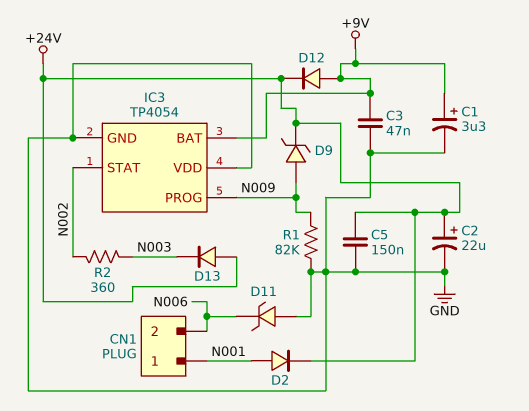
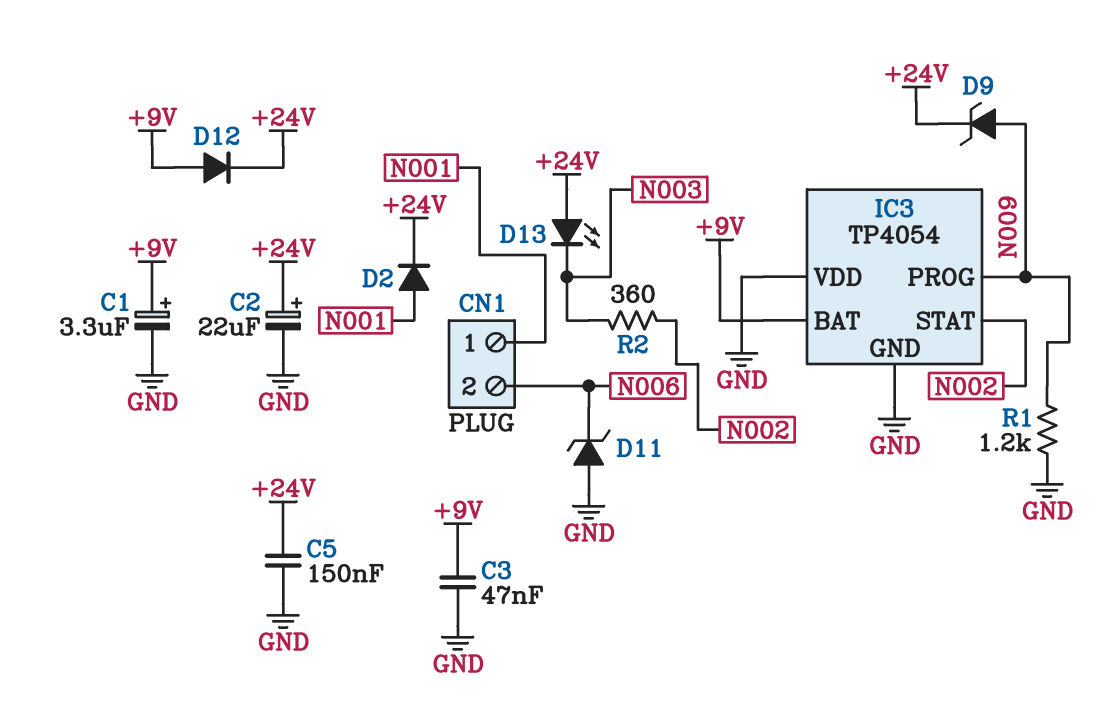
D13: diode (A +24V, K N003) -> LED (A +24V, K N003)
R1: 82k (GND, N009) -> 1.2k (GND, N009)

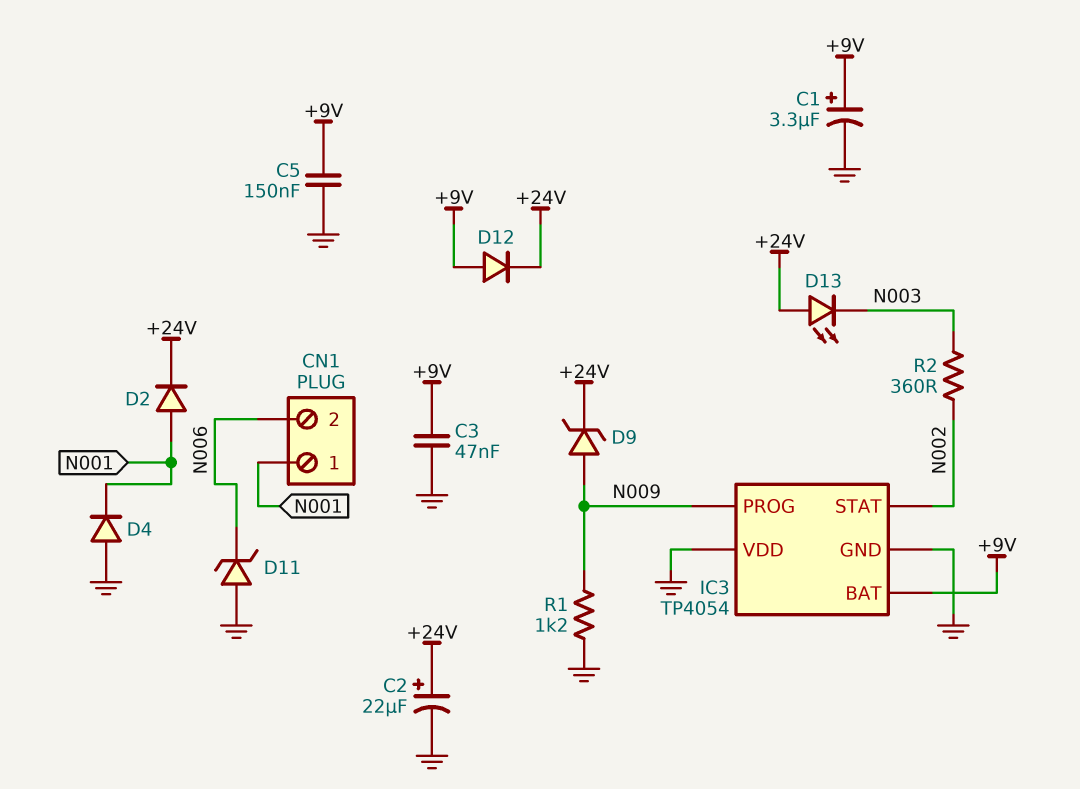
C5: 150nF (+24V, GND) -> 150nF (+9V, GND)
D4: none -> diode (A GND, K N001)

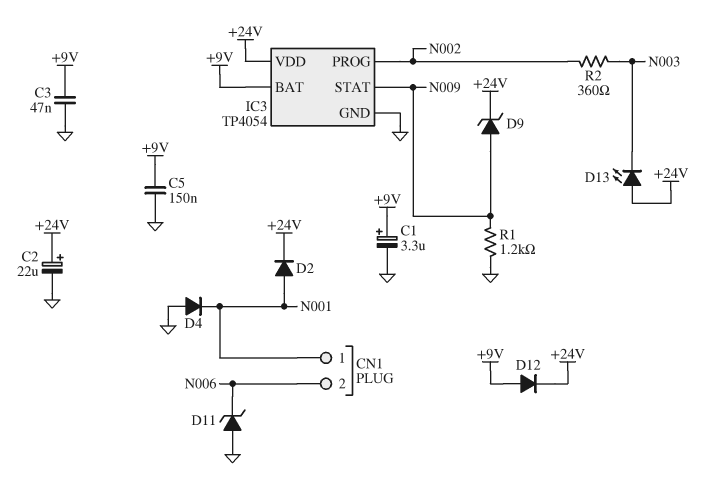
IC3 pin PROG: N009 -> N002
IC3 pin STAT: N002 -> N009
IC3 pin VDD: GND -> +24V

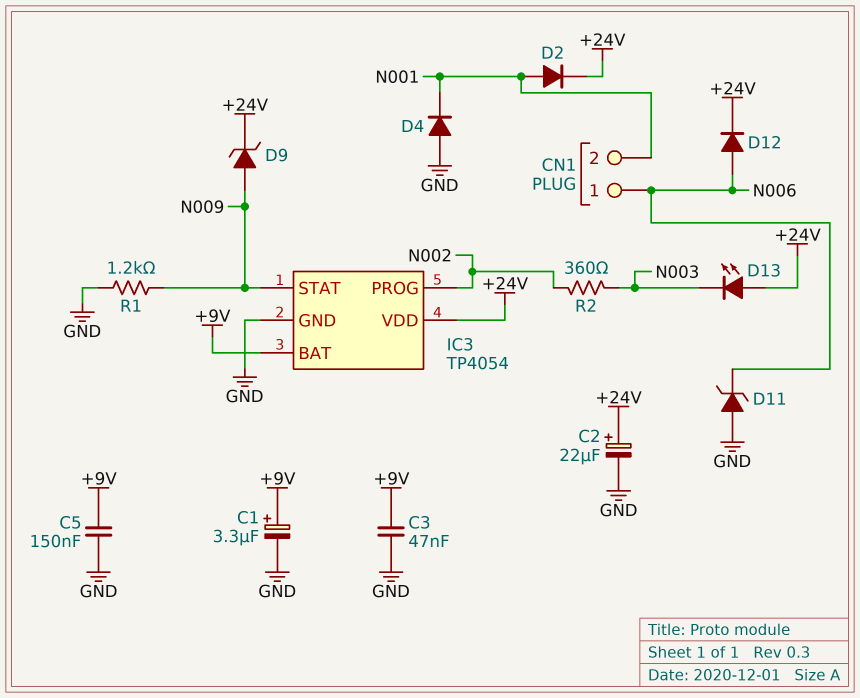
CN1 pin 1: N001 -> N006
CN1 pin 2: N006 -> N001
D12: diode (A +9V, K +24V) -> diode (A N006, K +24V)

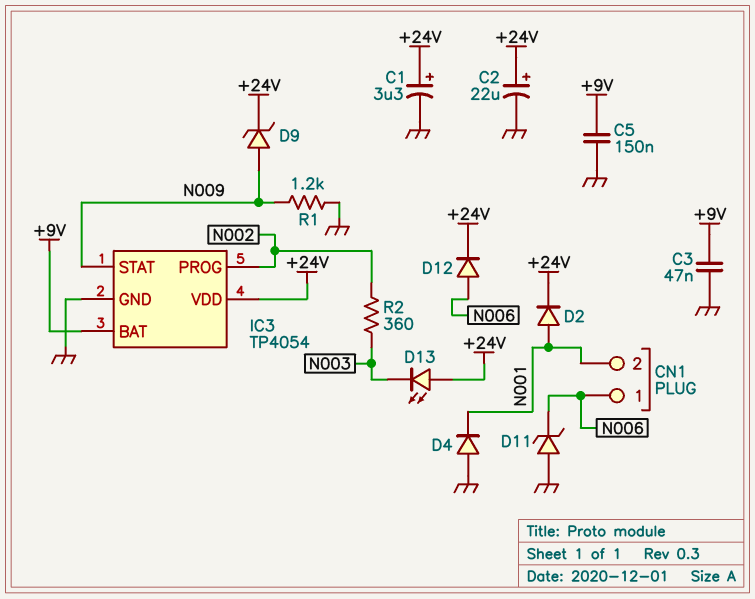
C1: 3.3uF (plus +9V, minus GND) -> 3.3uF (plus +24V, minus GND)

